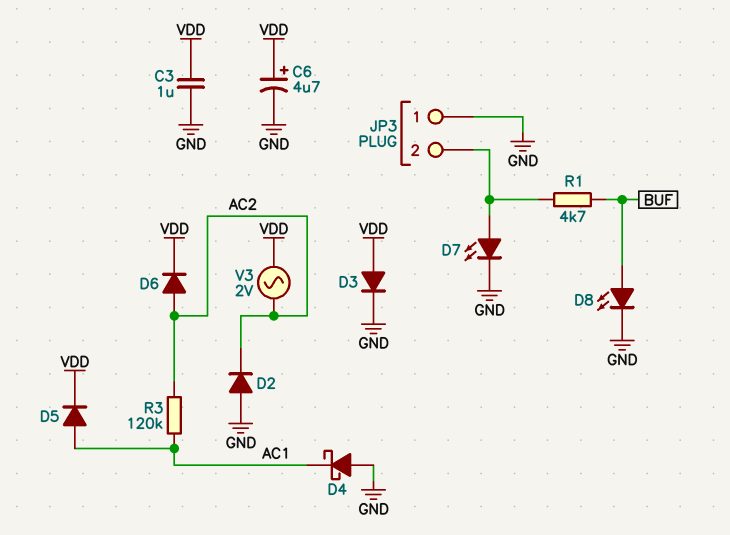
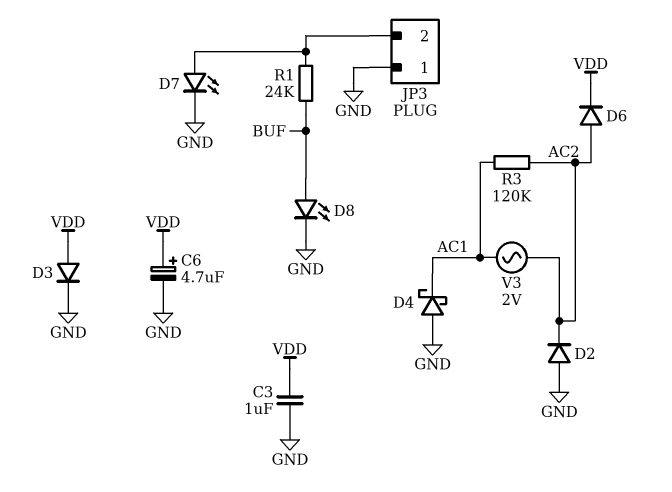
D5: diode (A AC1, K VDD) -> none
R1: 4.7k (BUF, JP3/2) -> 24k (BUF, JP3/2)
V3: AC 2V (AC2, VDD) -> AC 2V (AC1, AC2)

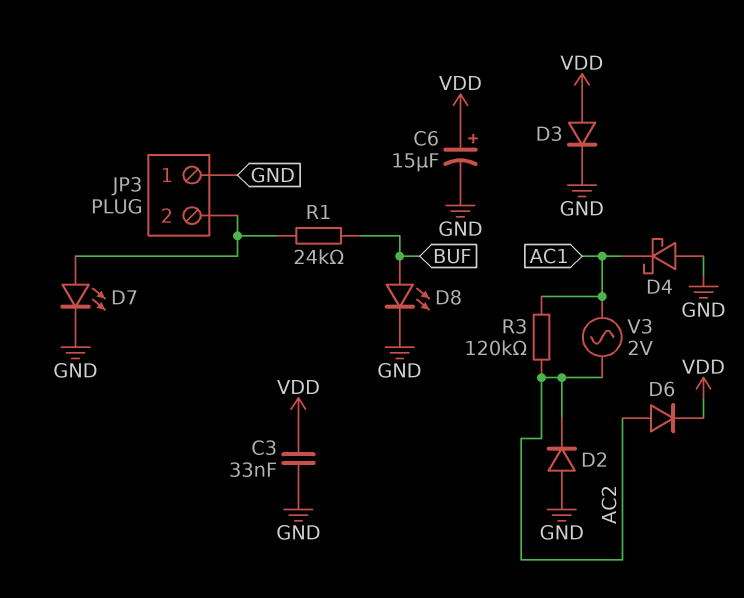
C3: 1uF (GND, VDD) -> 33nF (GND, VDD)
C6: 4.7uF (plus VDD, minus GND) -> 15uF (plus VDD, minus GND)

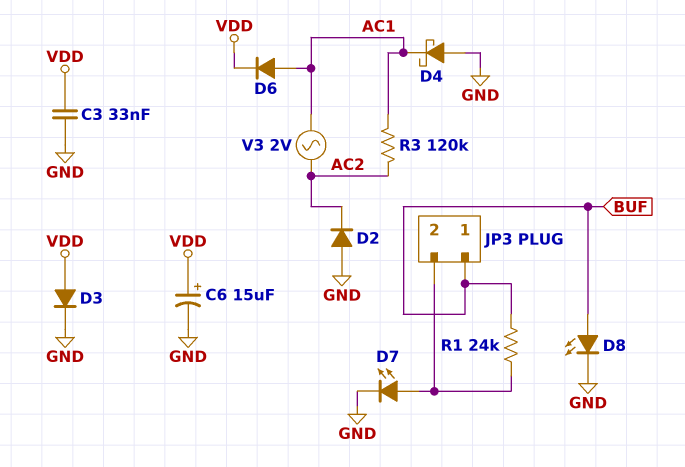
D6: diode (A AC2, K VDD) -> diode (A AC1, K VDD)
JP3 pin 1: GND -> BUF

